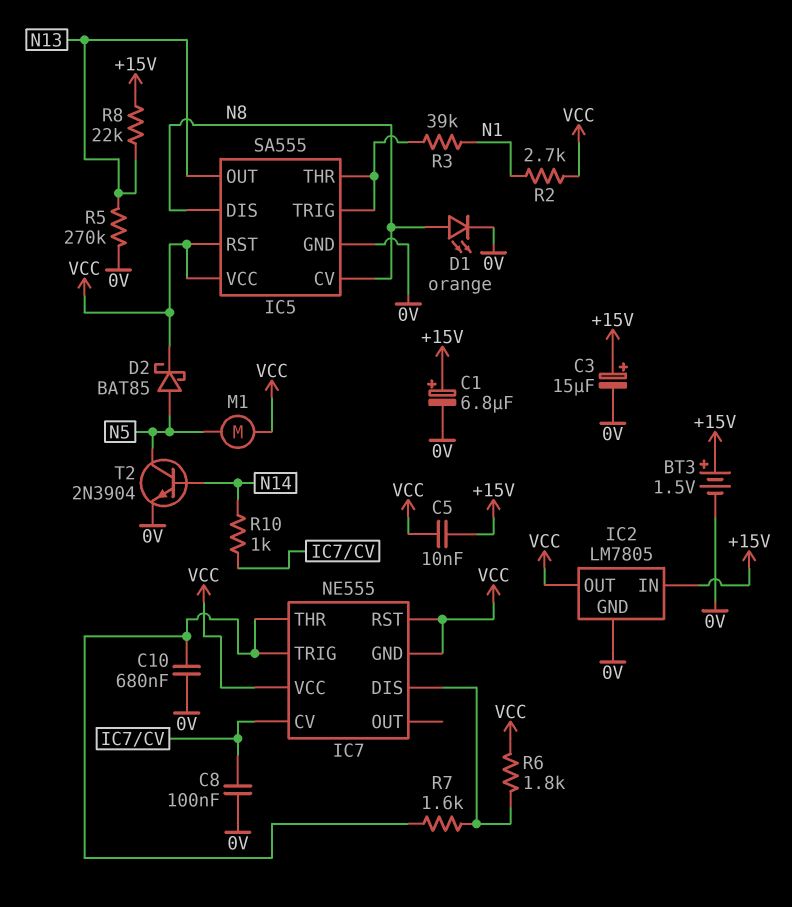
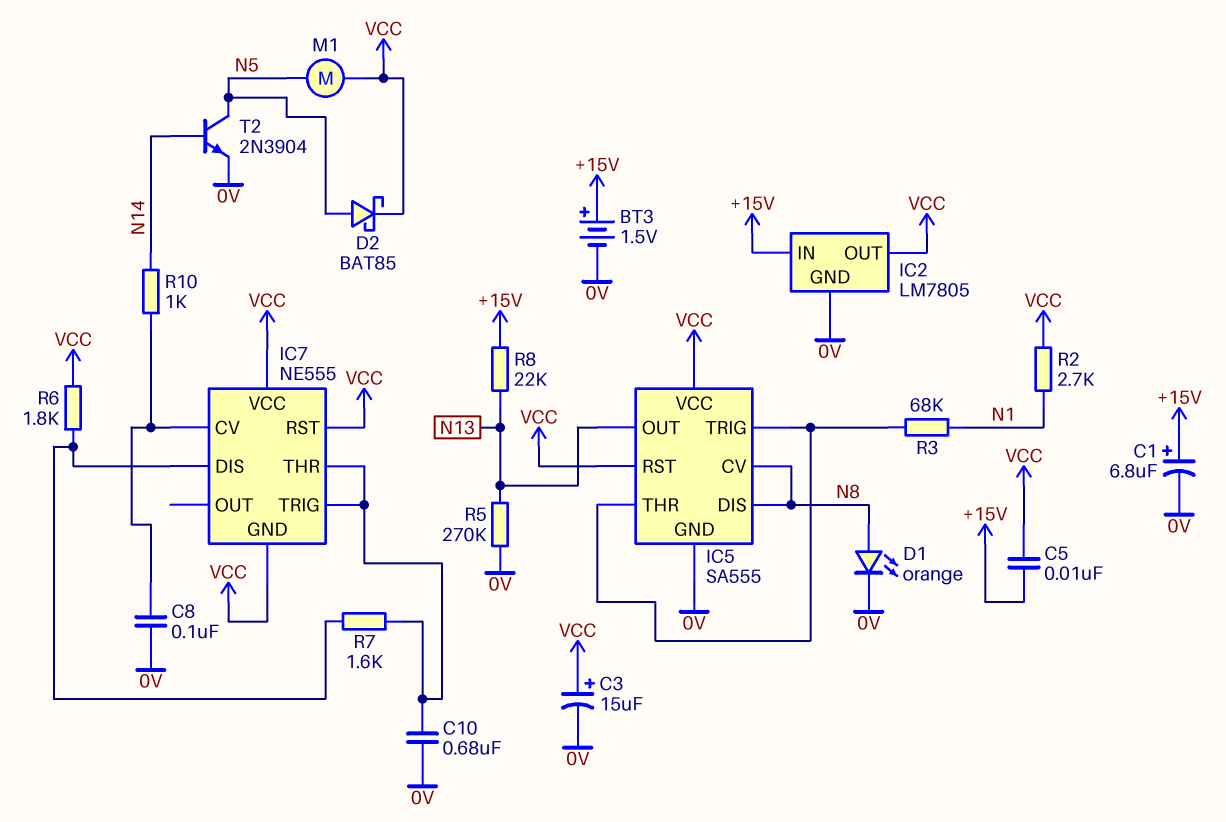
C3: 15uF (plus +15V, minus 0V) -> 15uF (plus VCC, minus 0V)
R3: 39k (IC5/THR, N1) -> 68k (IC5/THR, N1)

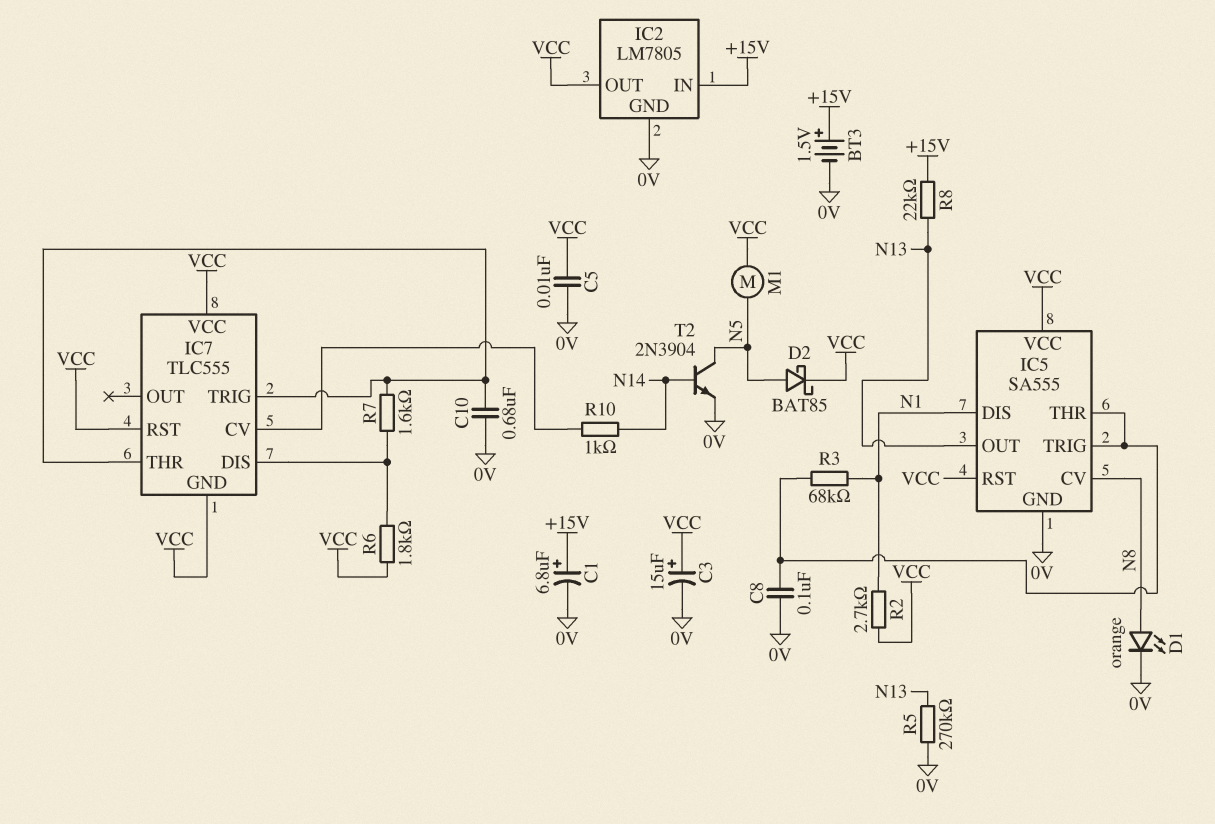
C5: 10nF (+15V, VCC) -> 10nF (0V, VCC)
C8: 100nF (0V, IC7/CV) -> 100nF (0V, IC5/THR)
IC5 pin DIS: N8 -> N1
IC7: NE555 -> TLC555

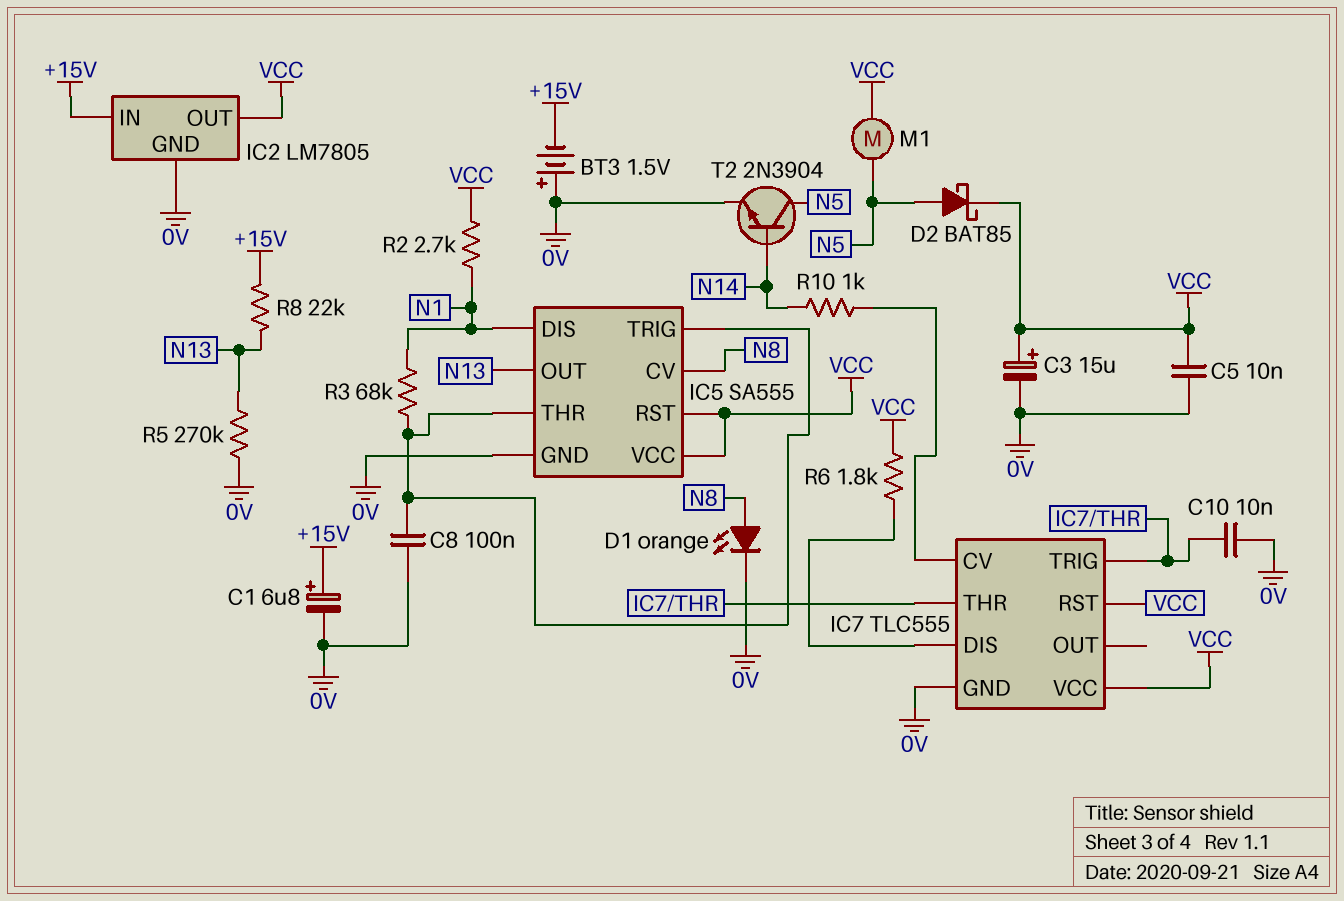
BT3: 1.5V (plus +15V, minus 0V) -> 1.5V (plus 0V, minus +15V)
C10: 680nF (0V, IC7/THR) -> 10nF (0V, IC7/THR)
IC7 pin GND: VCC -> 0V
R7: 1.6k (IC7/DIS, IC7/THR) -> none

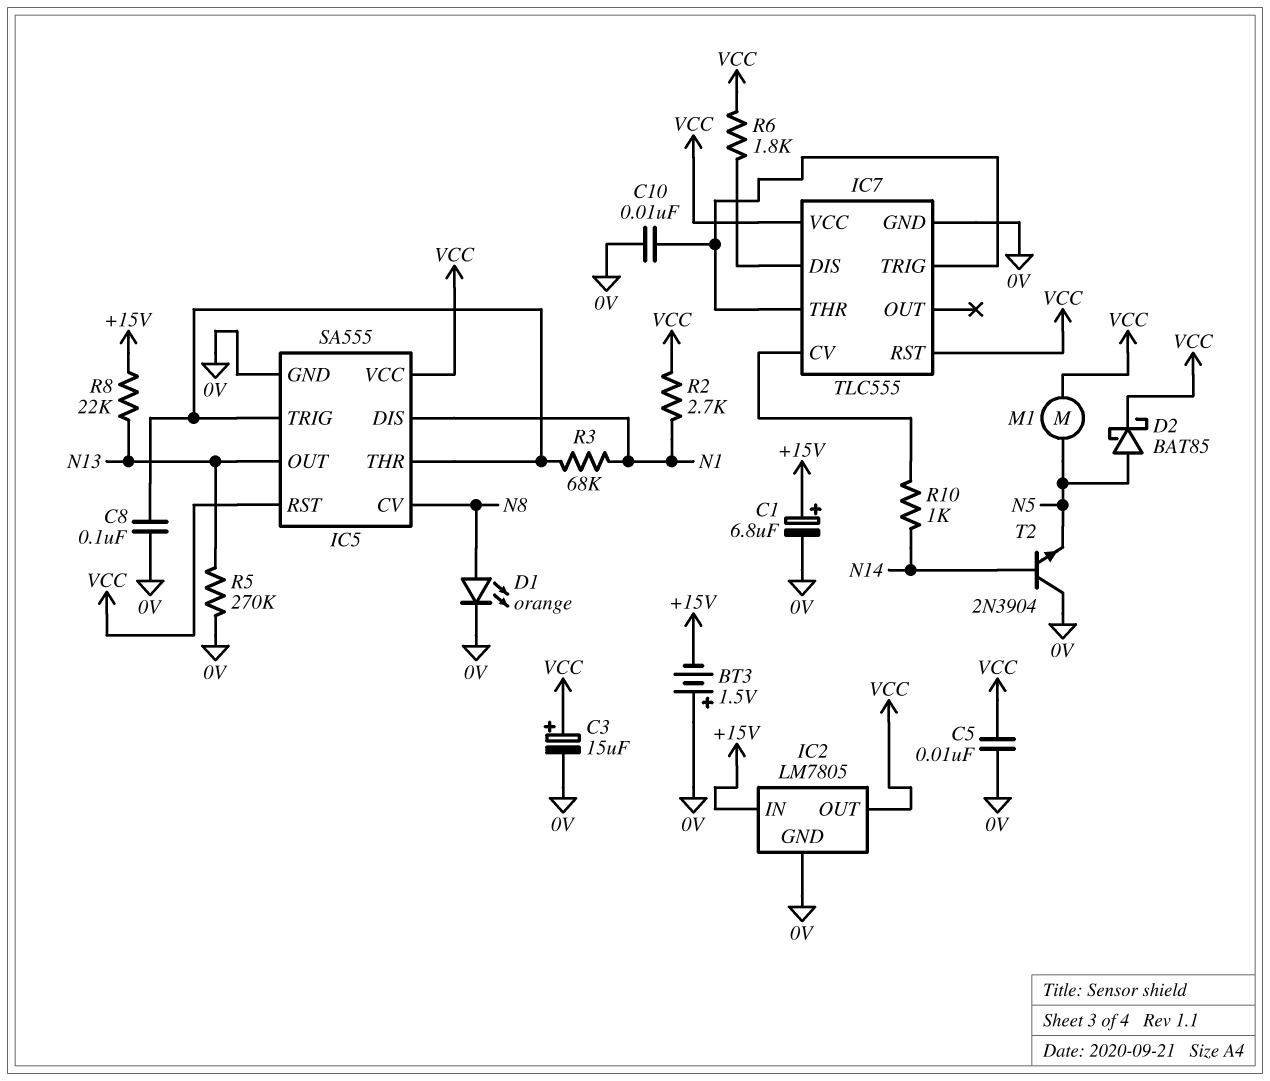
T2: NPN 2N3904 (B N14, C N5, E 0V) -> NPN 2N3904 (B N14, C 0V, E N5)

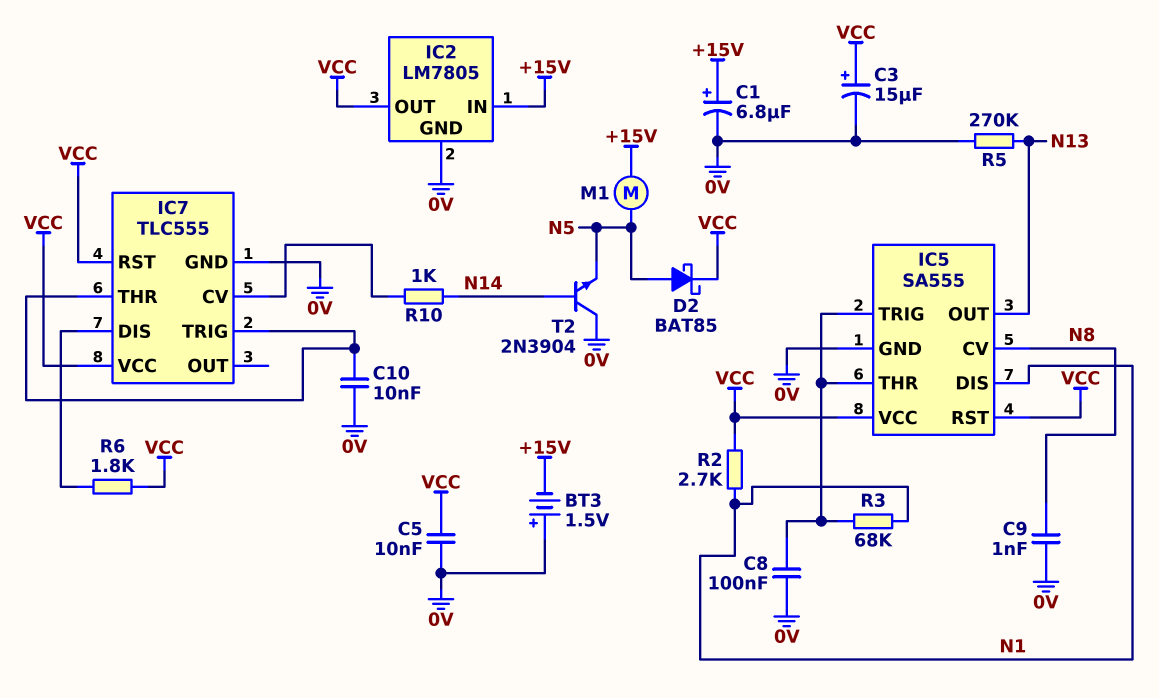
C9: none -> 1nF (0V, N8)
D1: LED orange (A N8, K 0V) -> none
M1: motor (N5, VCC) -> motor (+15V, N5)
R8: 22k (+15V, N13) -> none

